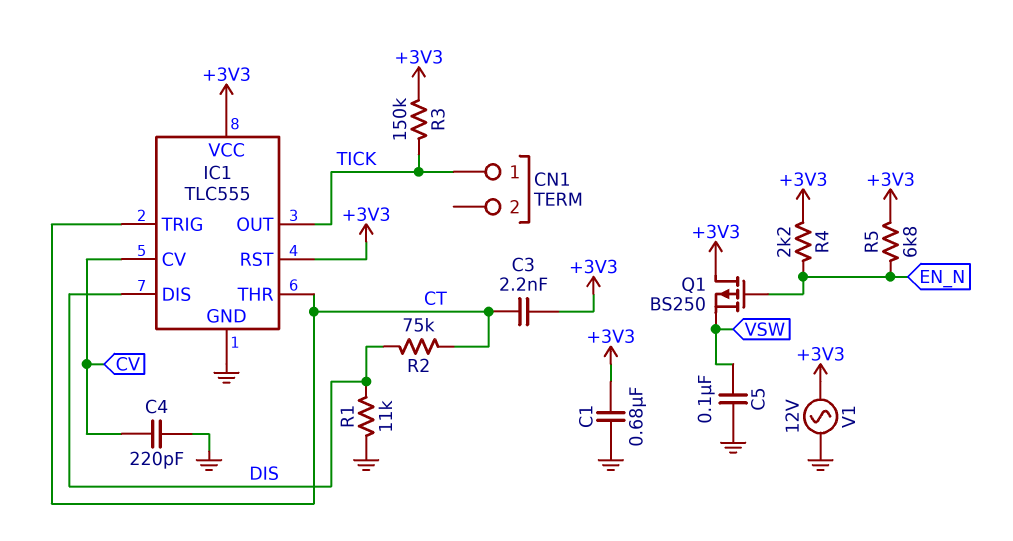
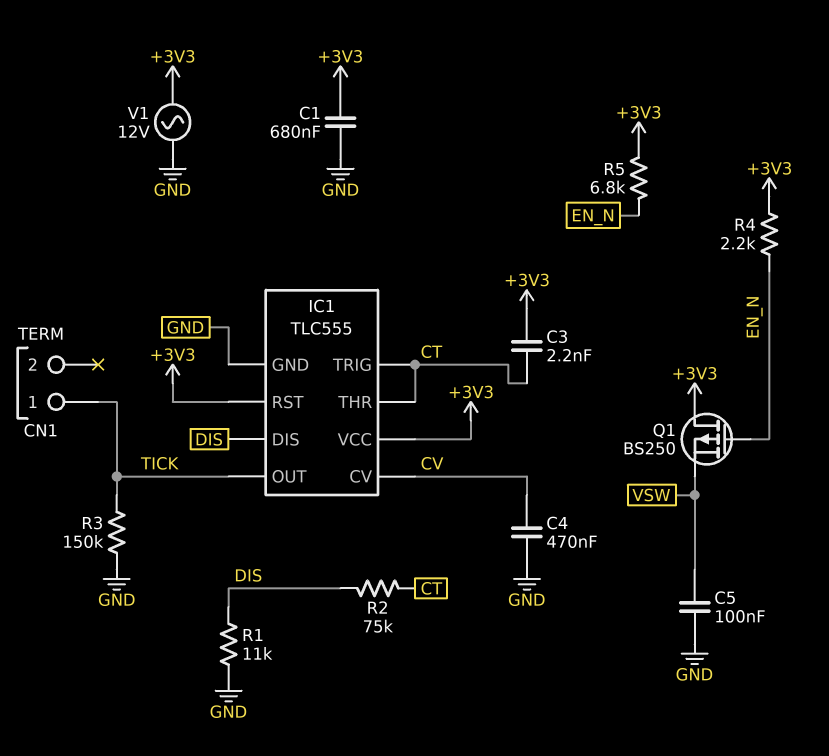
C4: 220pF (CV, GND) -> 470nF (CV, GND)
R3: 150k (+3V3, TICK) -> 150k (GND, TICK)

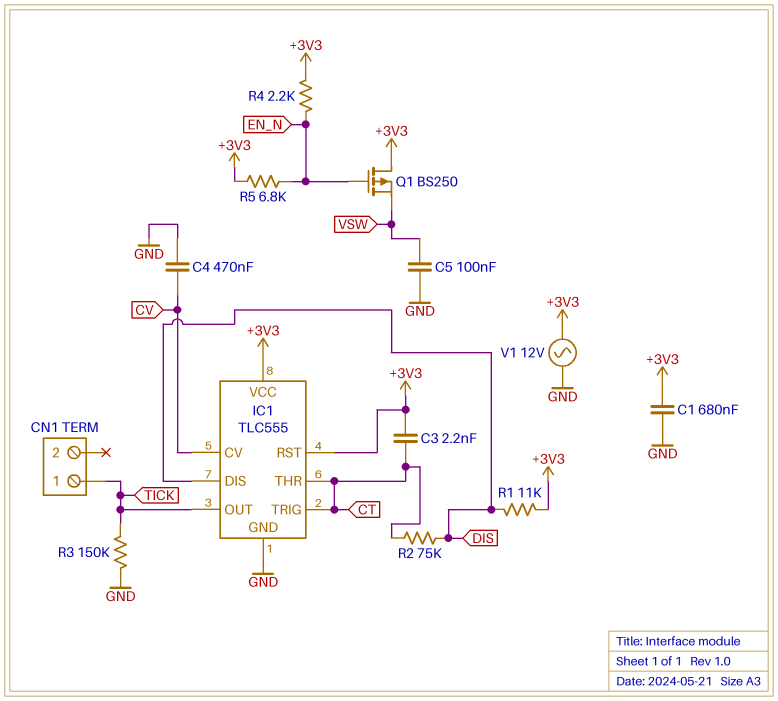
R1: 11k (DIS, GND) -> 11k (+3V3, DIS)

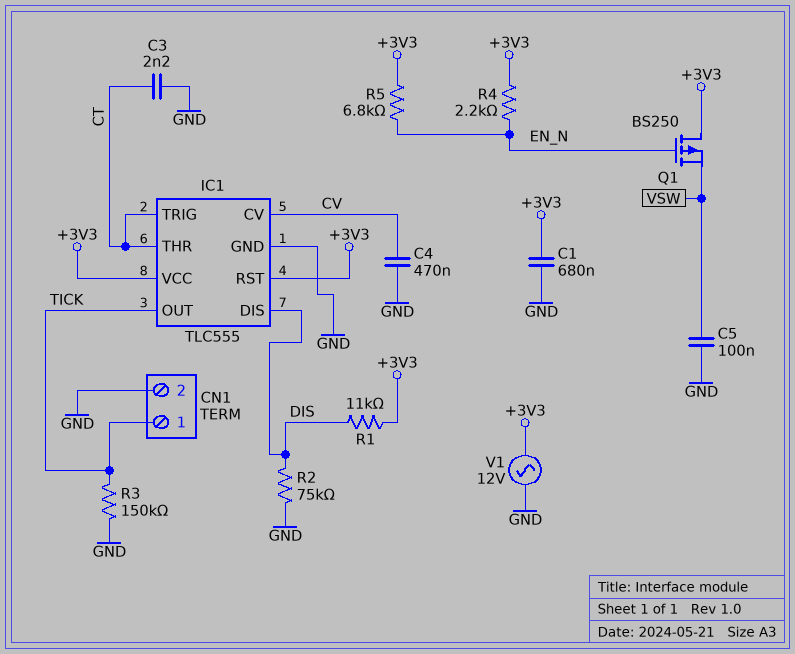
C3: 2.2nF (+3V3, CT) -> 2.2nF (CT, GND)
CN1 pin 2: none -> GND
R2: 75k (CT, DIS) -> 75k (DIS, GND)

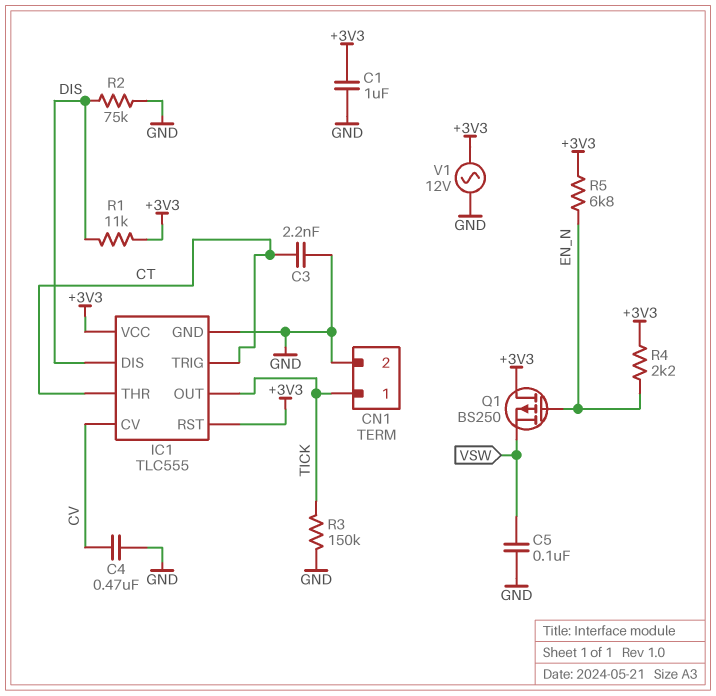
C1: 680nF (+3V3, GND) -> 1uF (+3V3, GND)

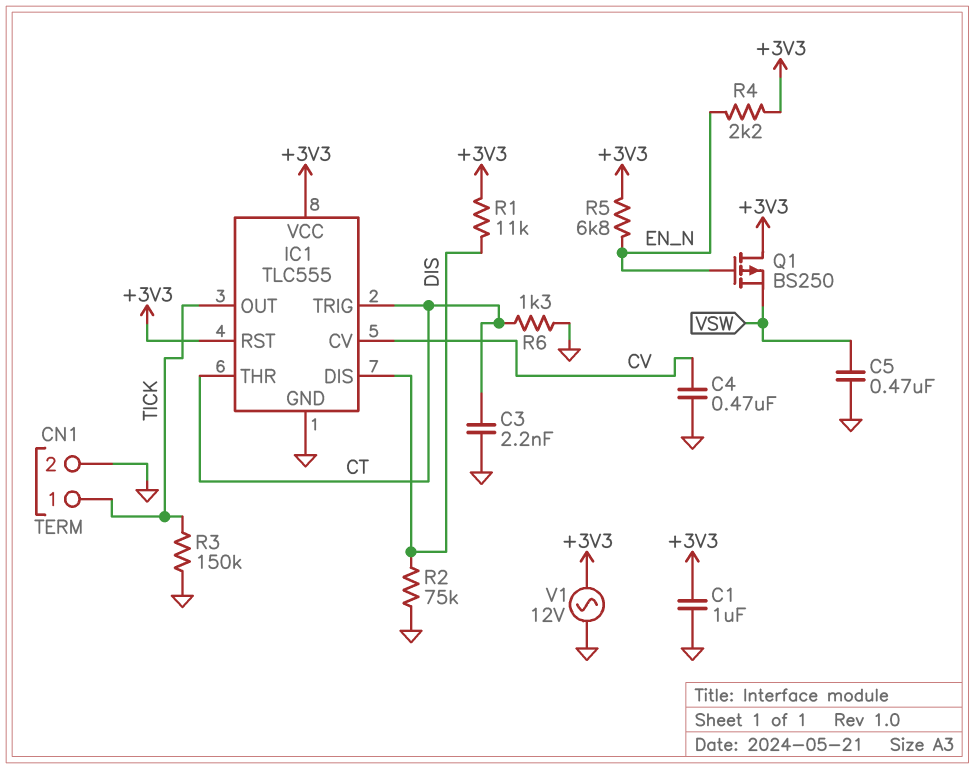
C5: 100nF (GND, VSW) -> 470nF (GND, VSW)
R6: none -> 1.3k (CT, GND)

